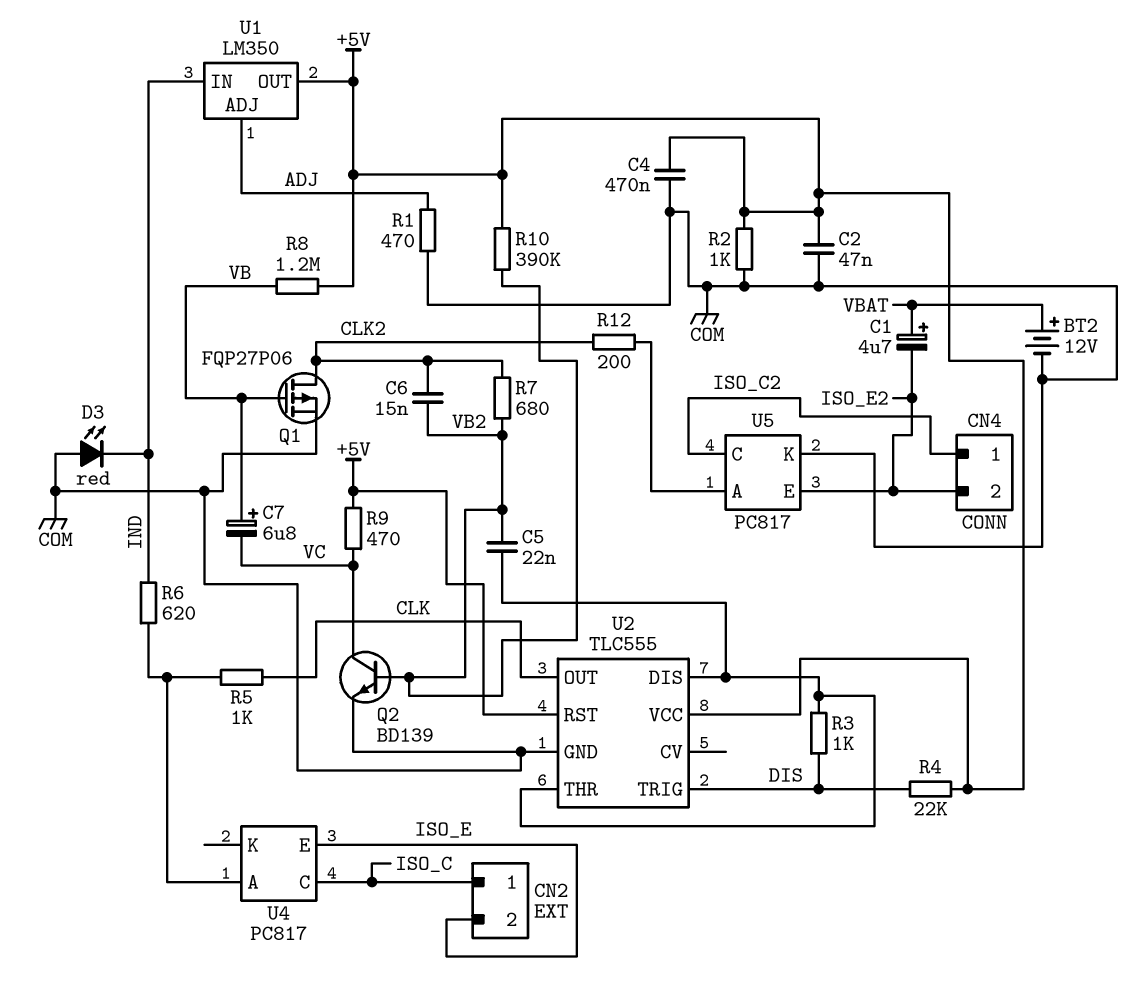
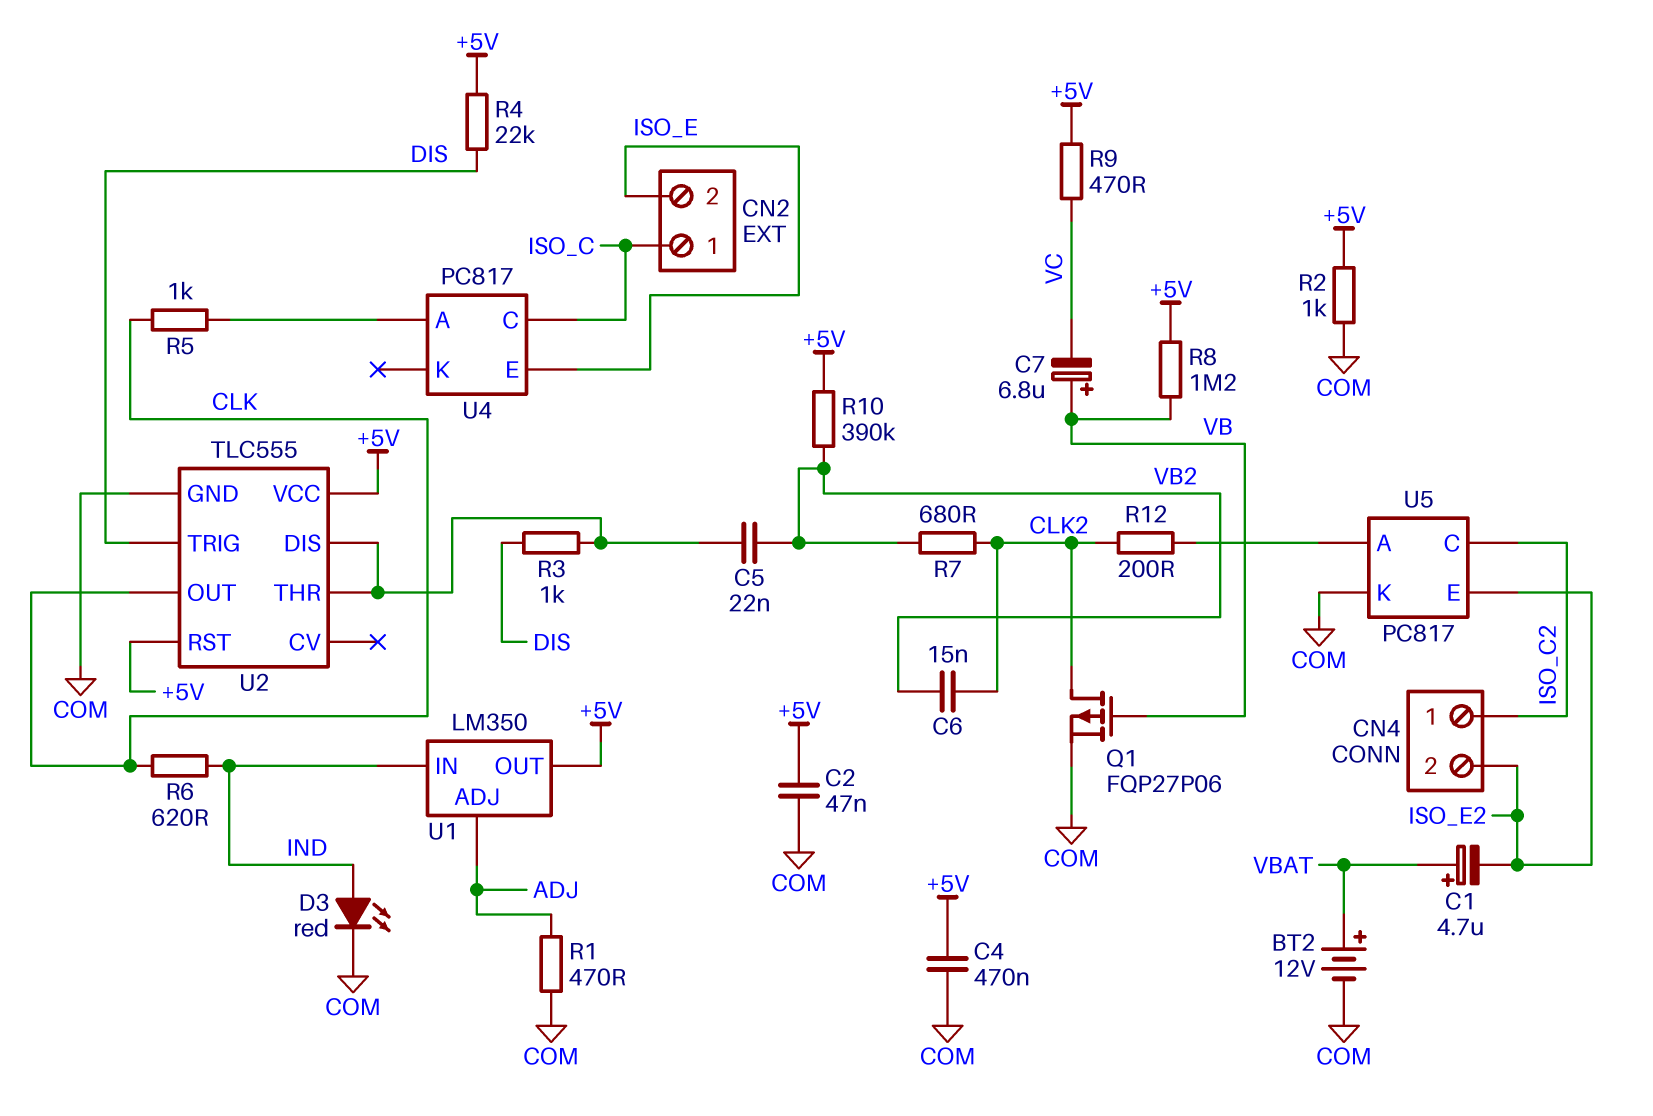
D3: LED red (A COM, K IND) -> LED red (A IND, K COM)
Q2: NPN BD139 (B VB2, C VC, E COM) -> none
R6: 620 (IND, U4/A) -> 620 (CLK, IND)

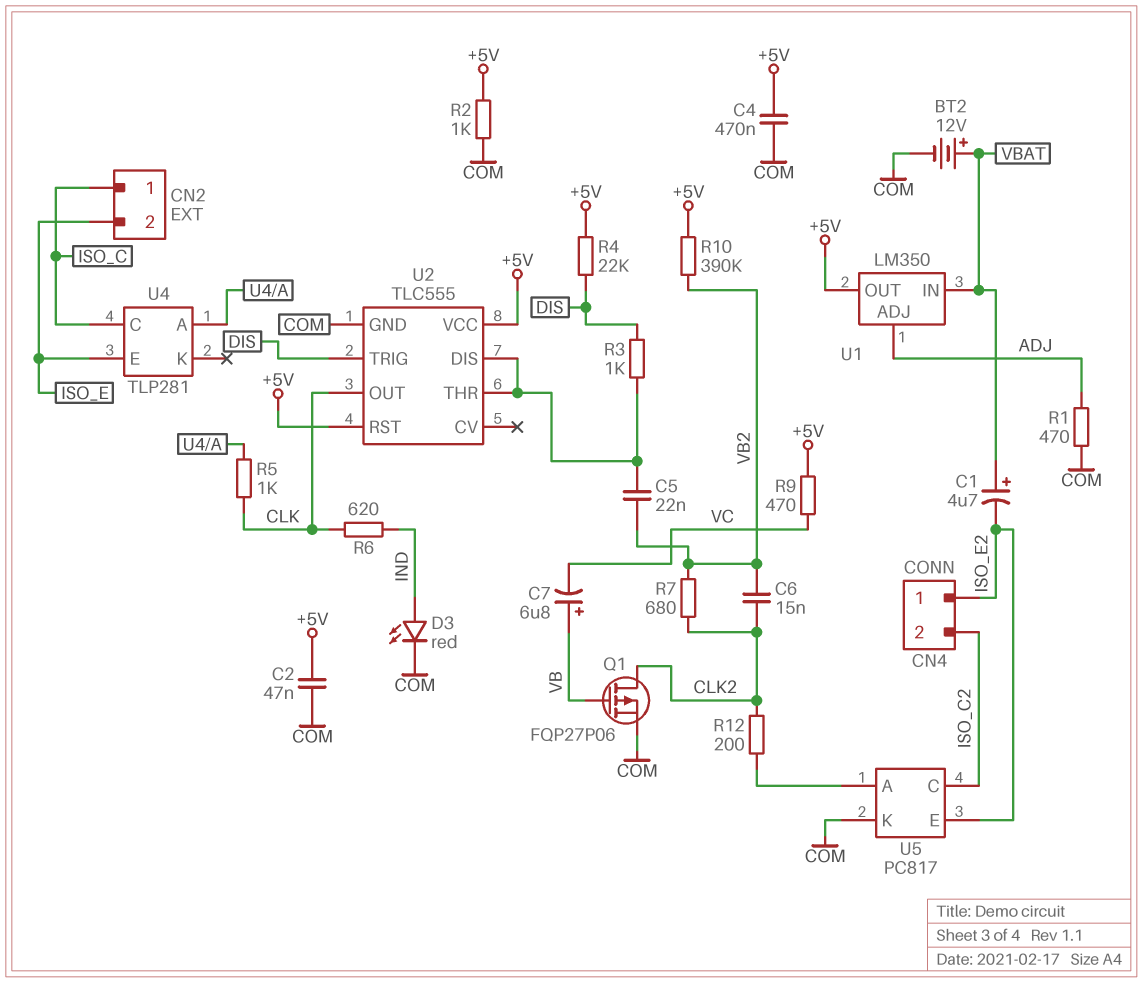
CN4 pin 1: ISO_C2 -> ISO_E2
CN4 pin 2: ISO_E2 -> ISO_C2
R8: 1.2M (+5V, VB) -> none
U1 pin IN: IND -> VBAT
U4: PC817 -> TLP281

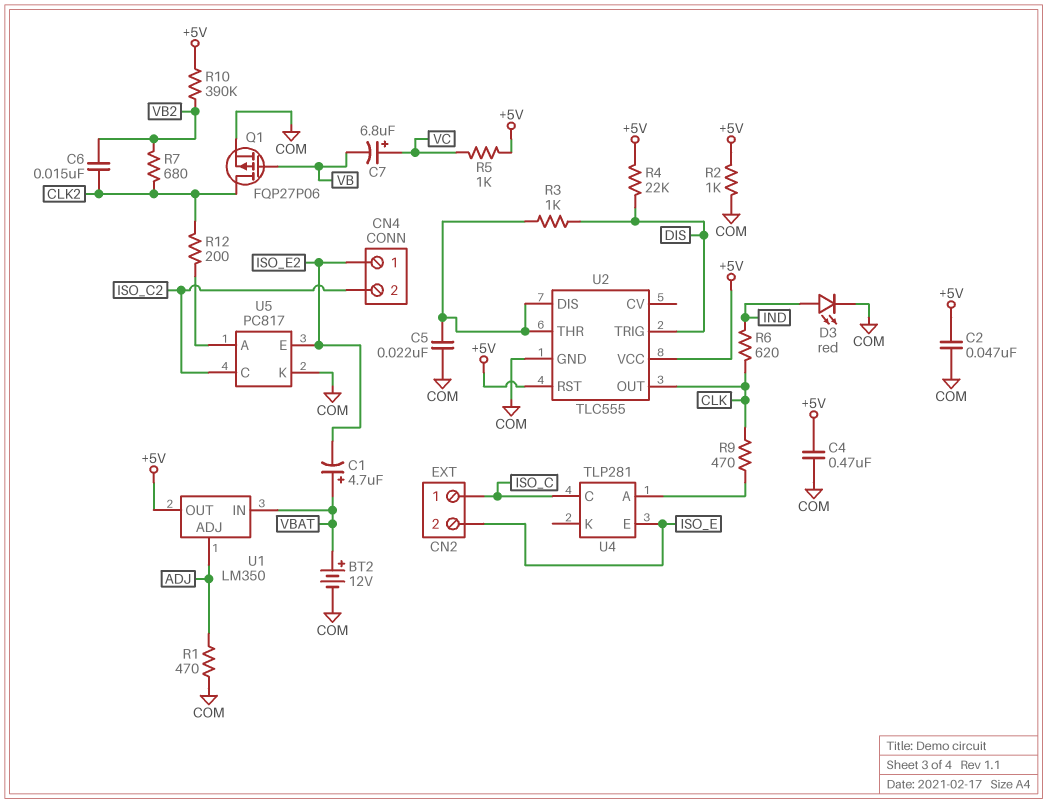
C5: 22nF (U2/DIS, VB2) -> 22nF (COM, U2/DIS)
C7: 6.8uF (plus VB, minus VC) -> 6.8uF (plus VC, minus VB)
R5: 1k (CLK, U4/A) -> 1k (+5V, VC)
R9: 470 (+5V, VC) -> 470 (CLK, U4/A)

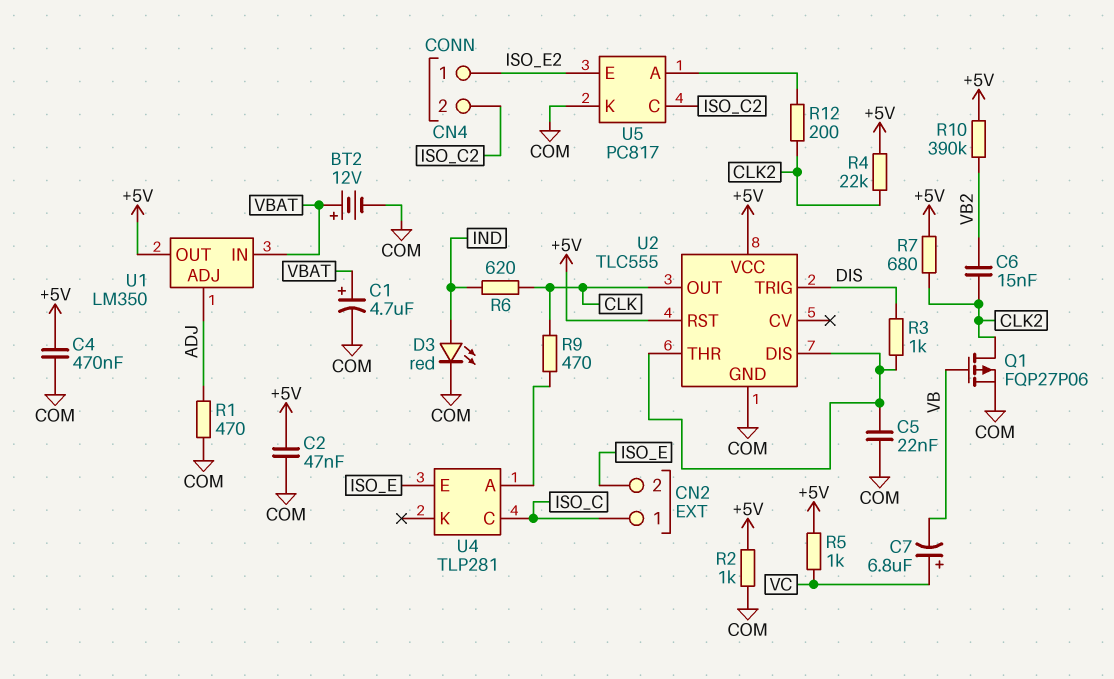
C1: 4.7uF (plus VBAT, minus ISO_E2) -> 4.7uF (plus VBAT, minus COM)
R4: 22k (+5V, DIS) -> 22k (+5V, CLK2)
R7: 680 (CLK2, VB2) -> 680 (+5V, CLK2)

